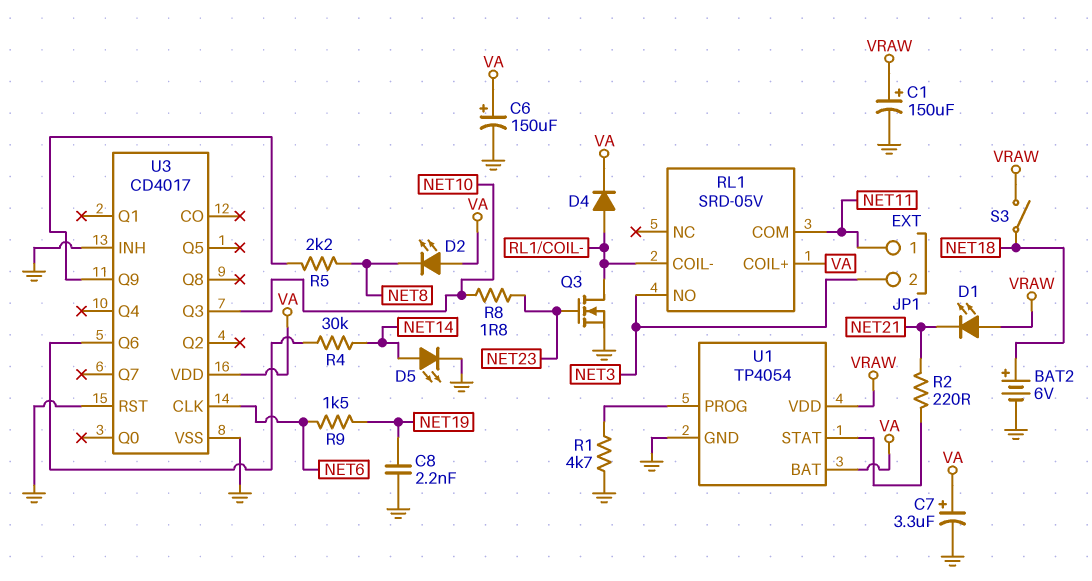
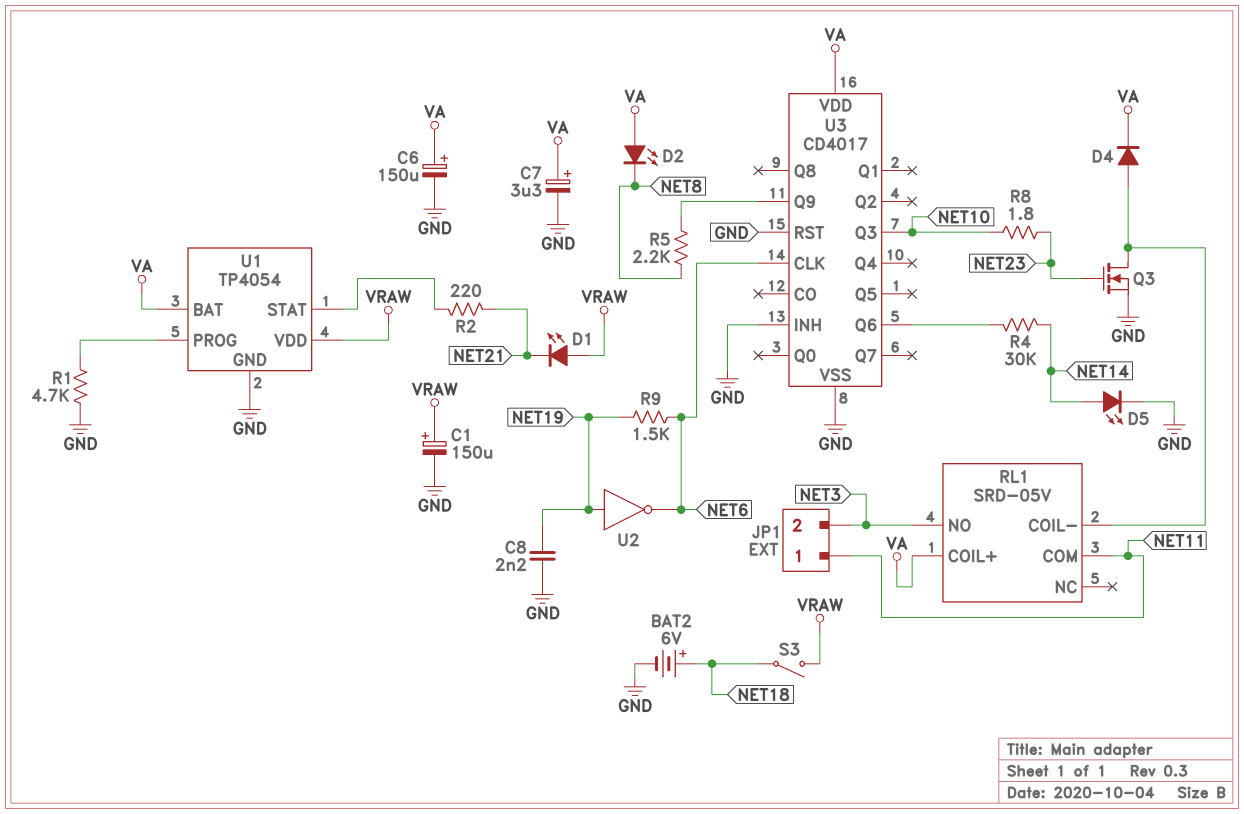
U2: none -> NOT (in NET19, out NET6)

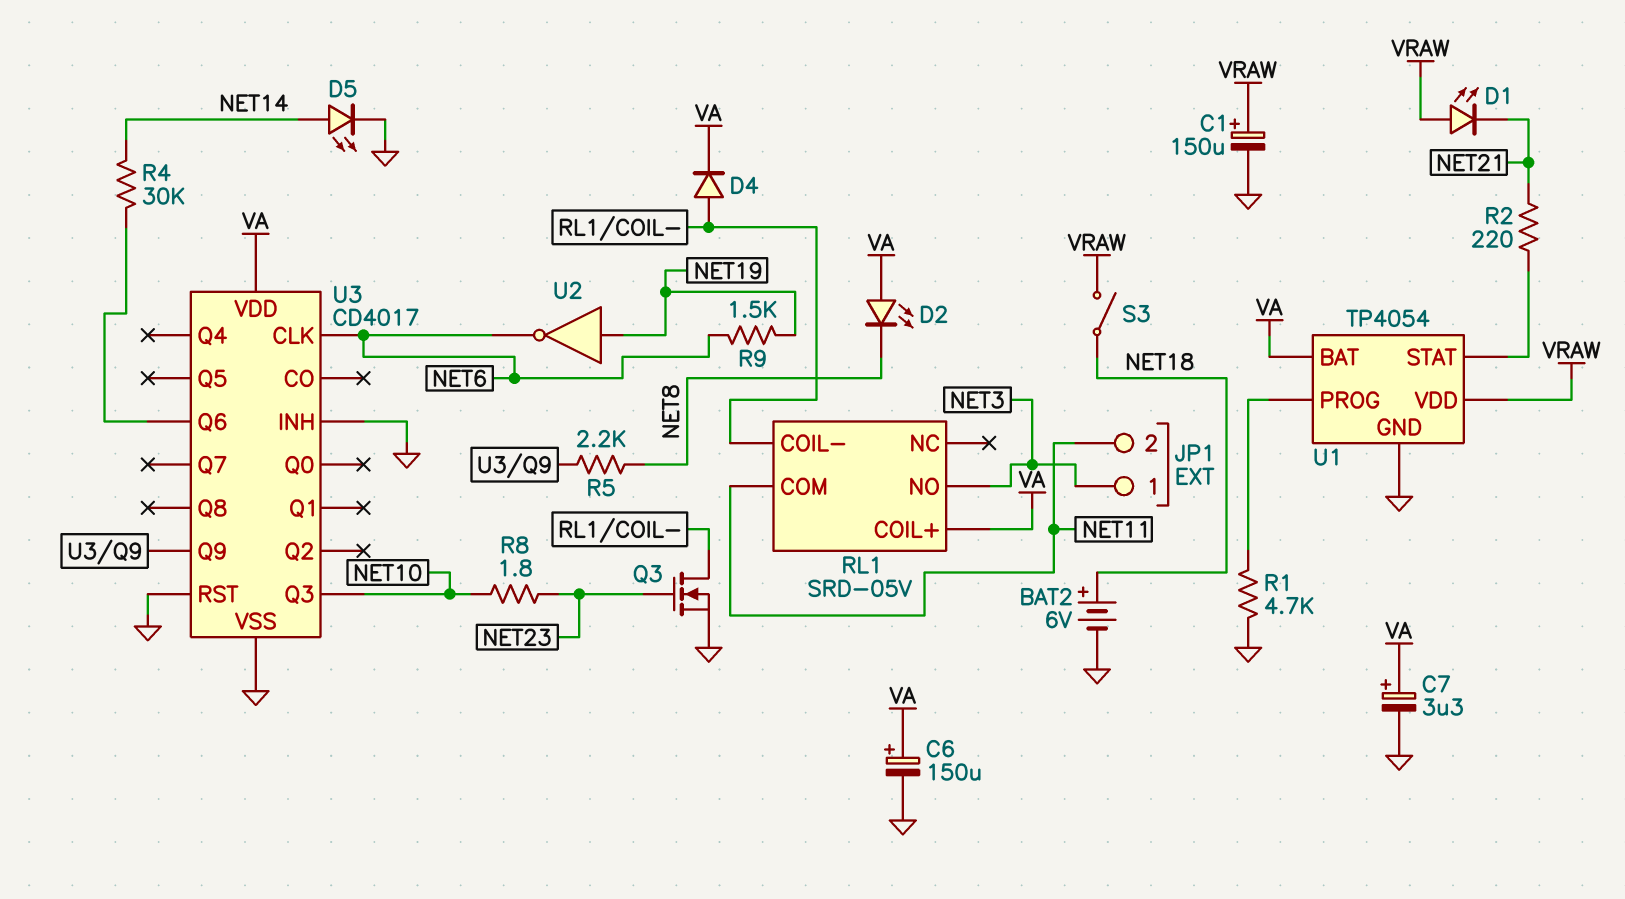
C8: 2.2nF (GND, NET19) -> none
JP1 pin 1: NET11 -> NET3
JP1 pin 2: NET3 -> NET11

